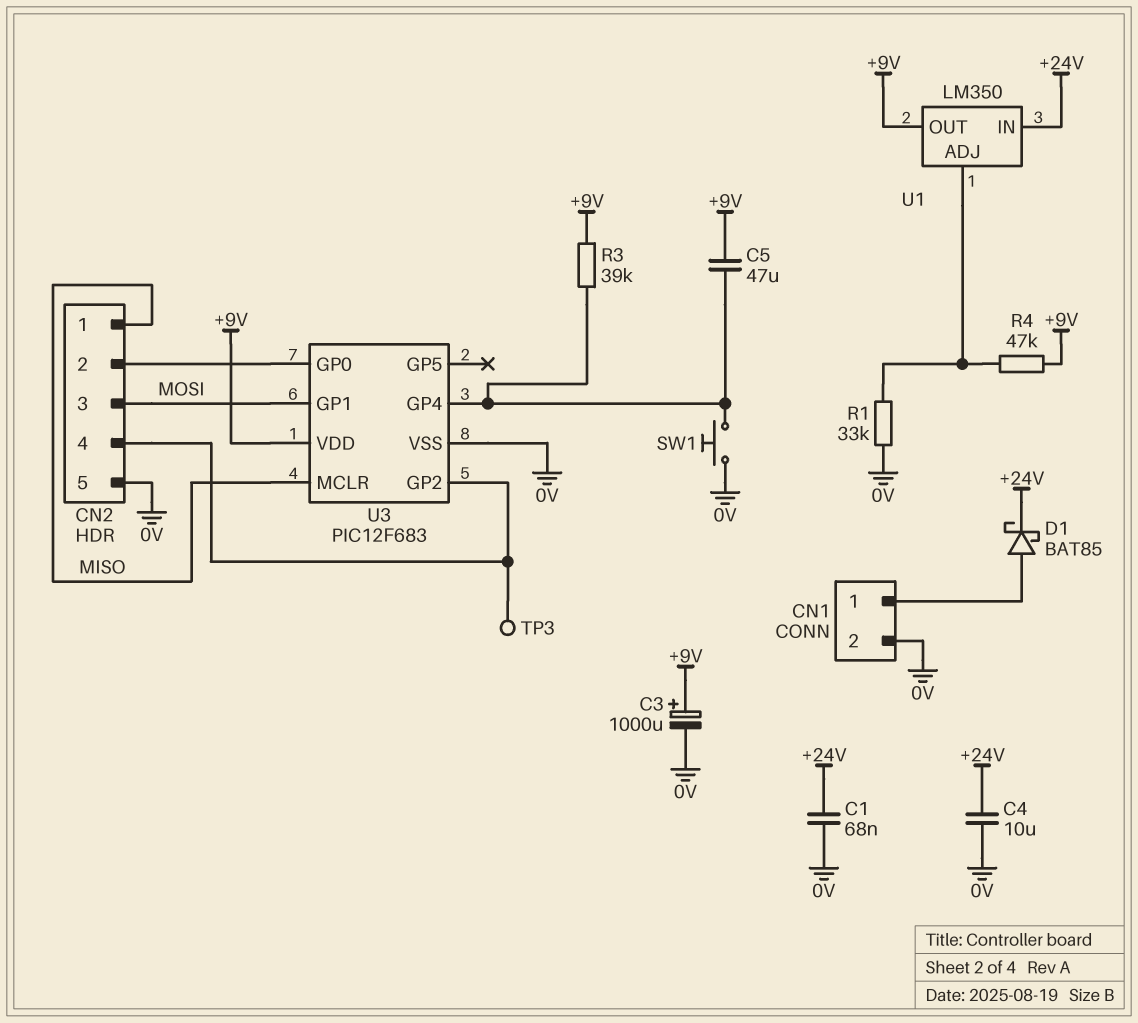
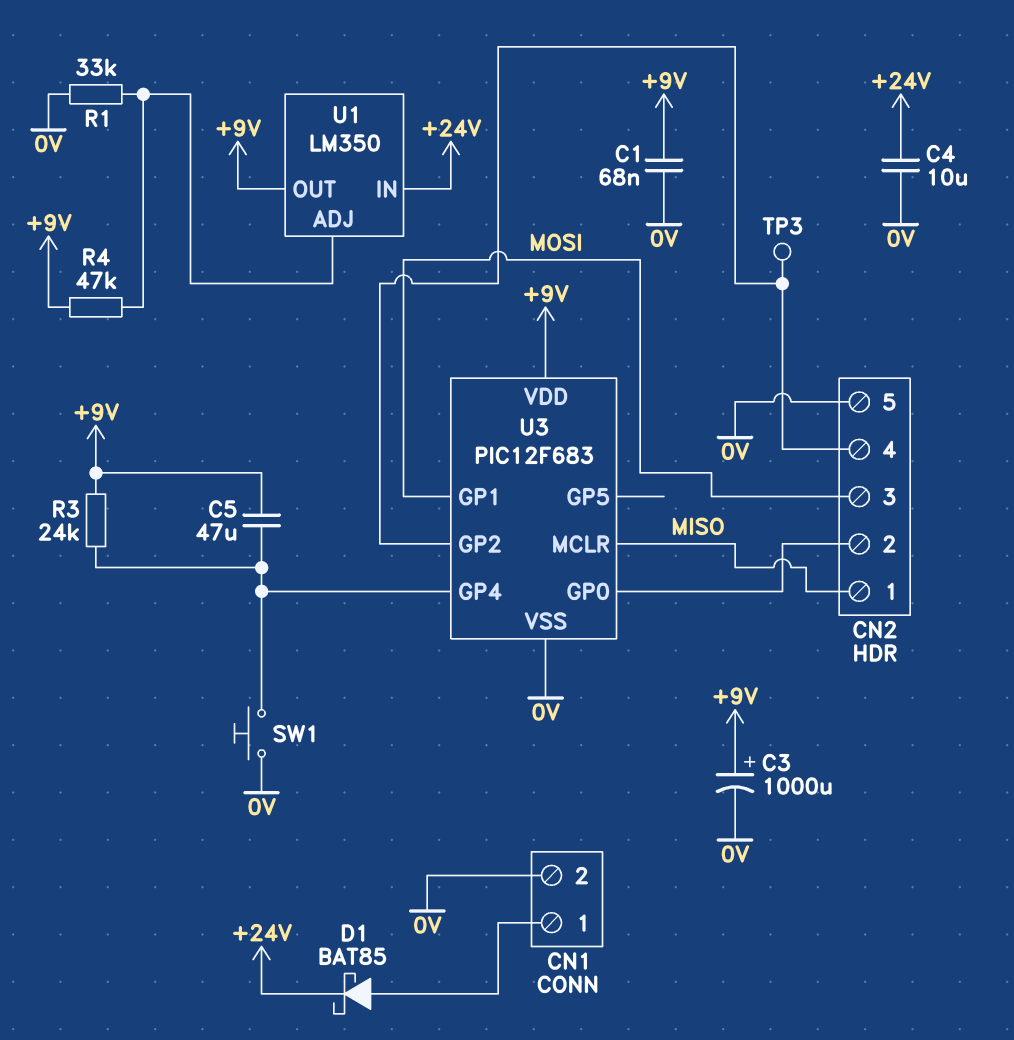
C1: 68nF (+24V, 0V) -> 68nF (+9V, 0V)
R3: 39k (+9V, U3/GP4) -> 24k (+9V, U3/GP4)

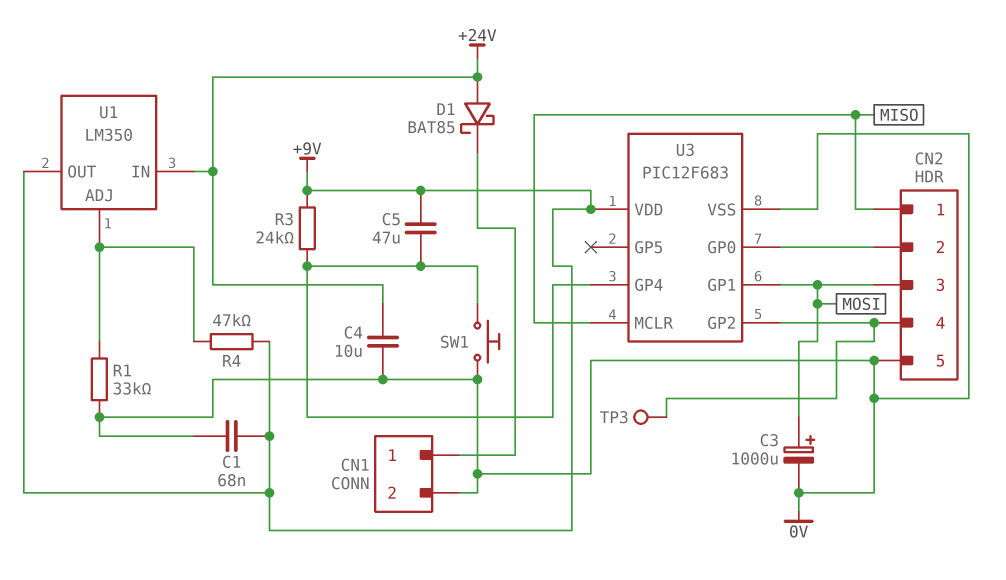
C3: 1000uF (plus +9V, minus 0V) -> 1000uF (plus MOSI, minus 0V)
D1: schottky BAT85 (A CN1/1, K +24V) -> schottky BAT85 (A +24V, K CN1/1)

